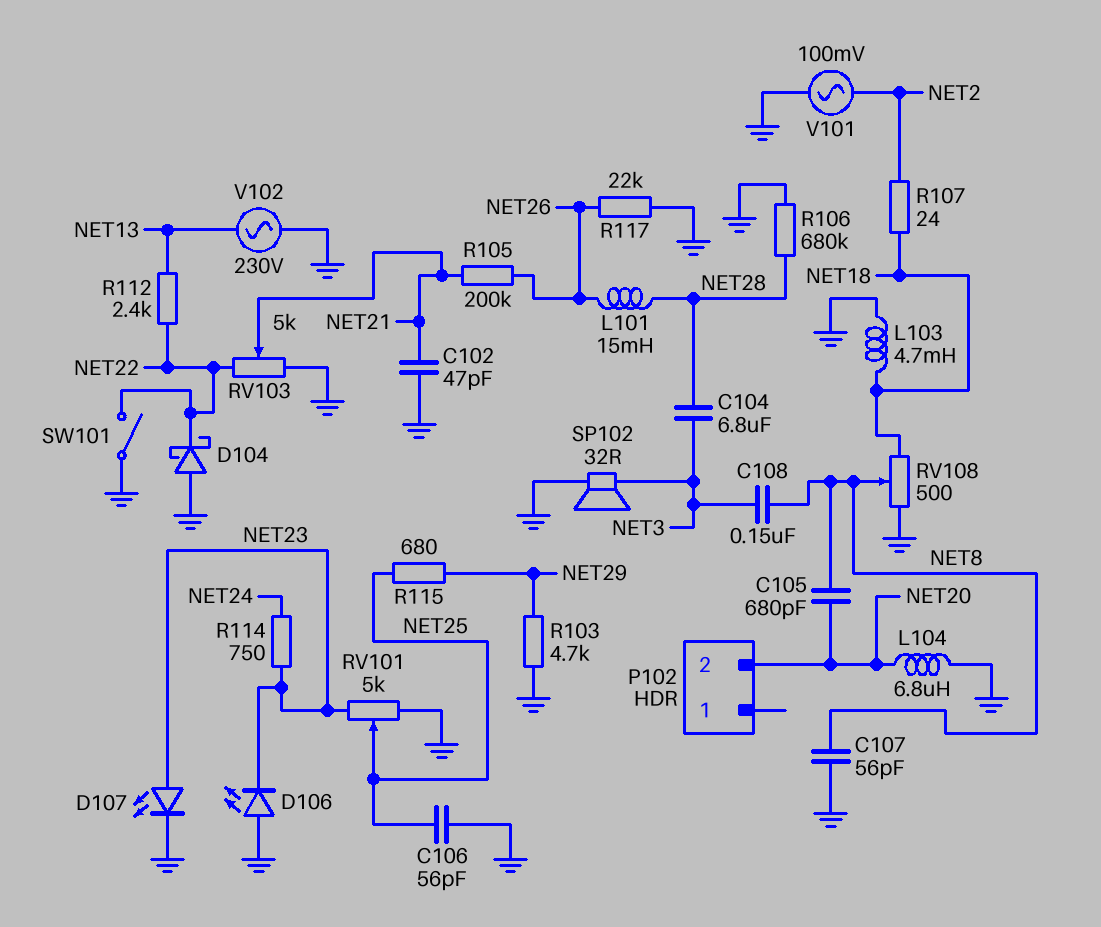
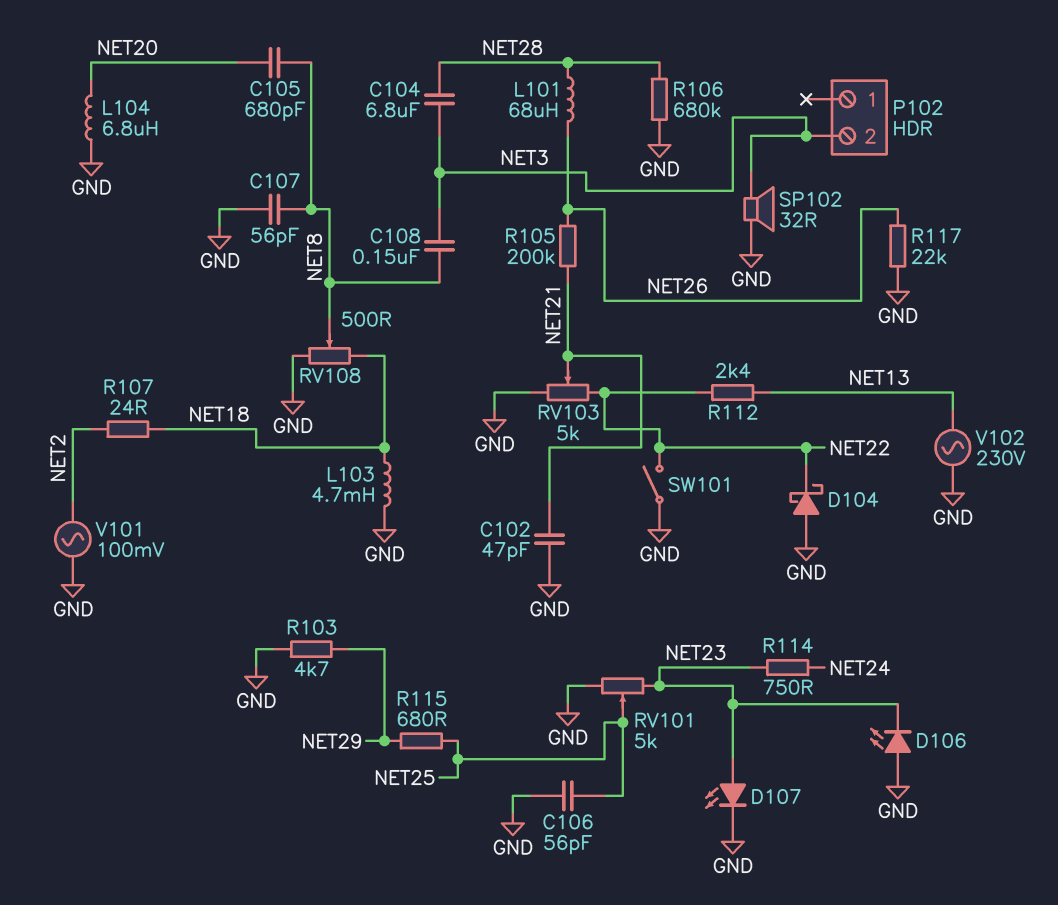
L101: 15mH (NET26, NET28) -> 68uH (NET26, NET28)
P102 pin 2: NET20 -> NET3

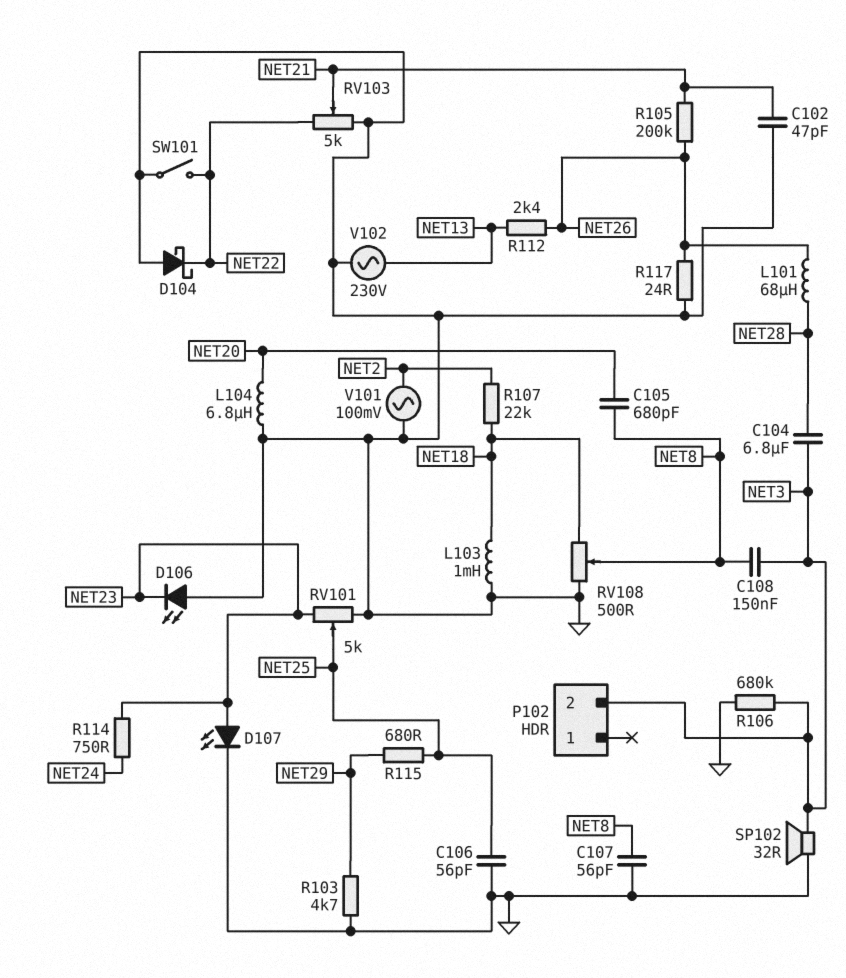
L103: 4.7mH (GND, NET18) -> 1mH (GND, NET18)
R106: 680k (GND, NET28) -> 680k (GND, NET3)
R107: 24 (NET2, NET18) -> 22k (NET2, NET18)
R112: 2.4k (NET13, NET22) -> 2.4k (NET13, NET26)
R117: 22k (GND, NET26) -> 24 (GND, NET26)

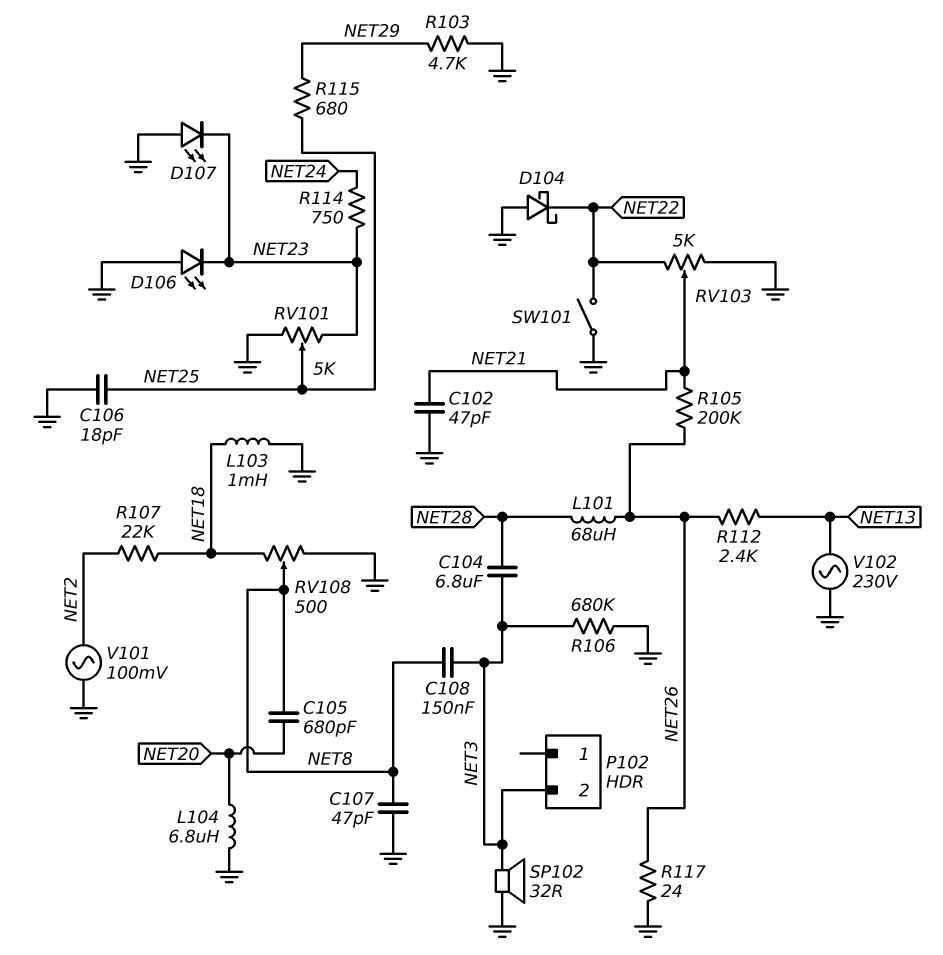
C106: 56pF (GND, NET25) -> 18pF (GND, NET25)
C107: 56pF (GND, NET8) -> 47pF (GND, NET8)
D107: LED (A NET23, K GND) -> LED (A GND, K NET23)

